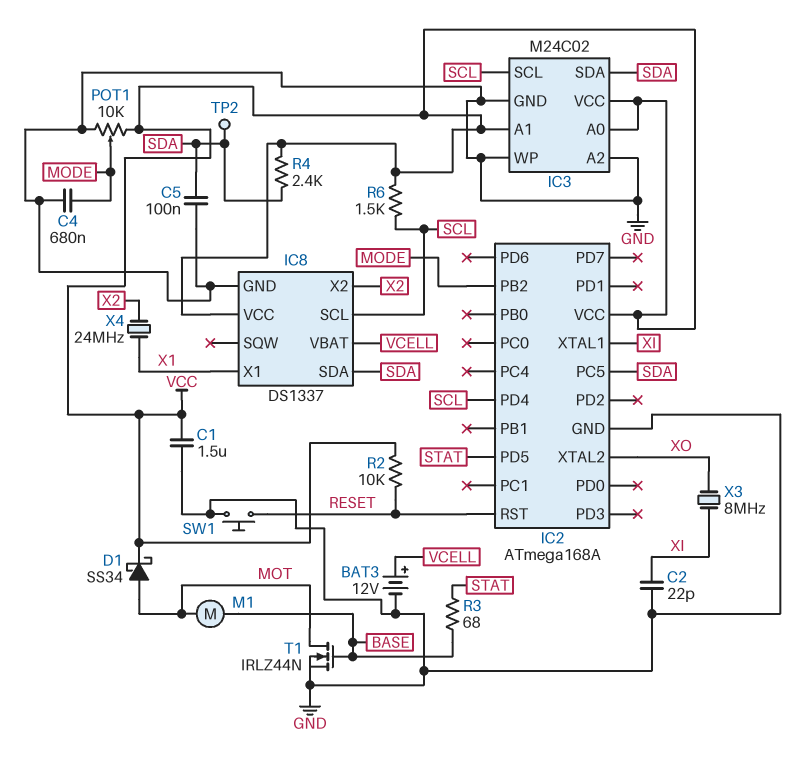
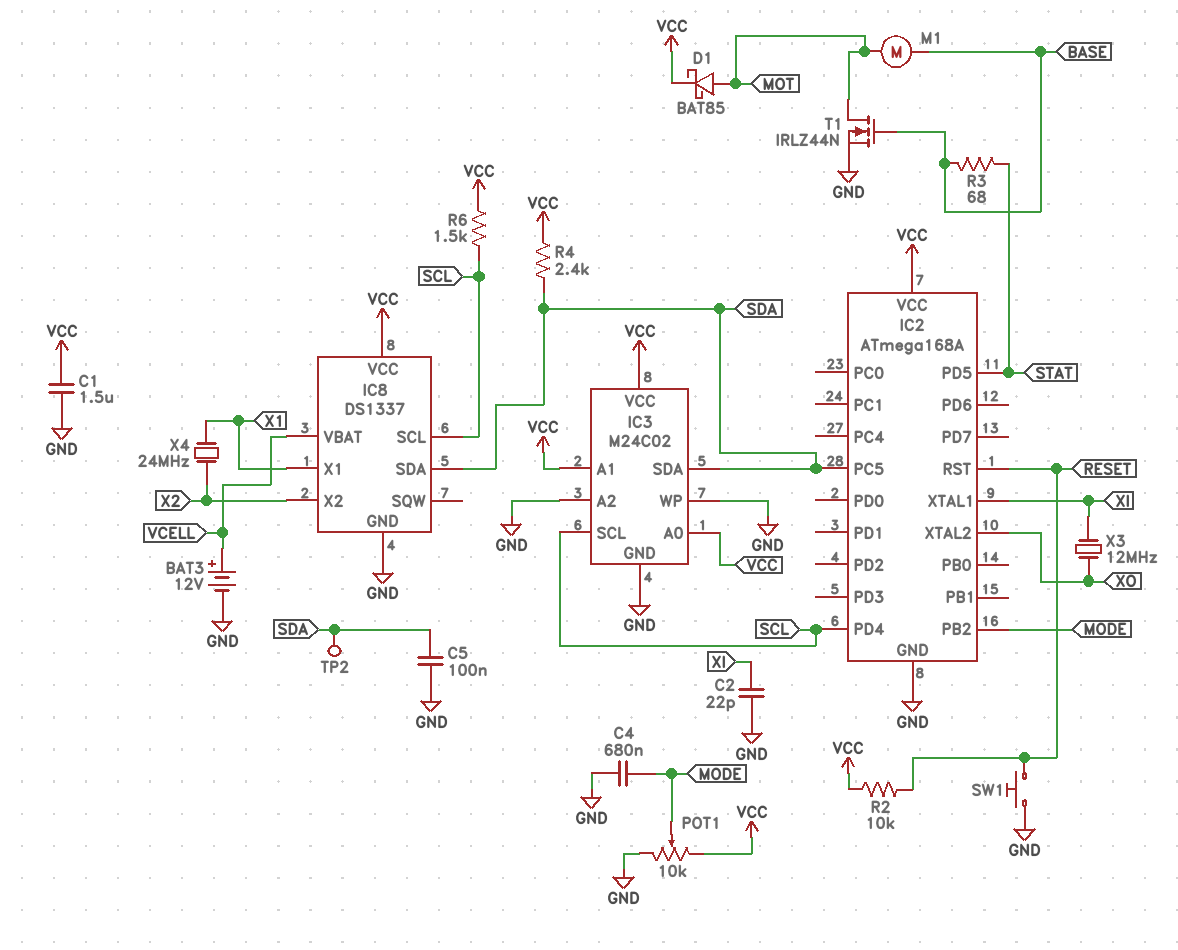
D1: schottky SS34 (A MOT, K VCC) -> schottky BAT85 (A MOT, K VCC)
X3: 8MHz (XI, XO) -> 12MHz (XI, XO)

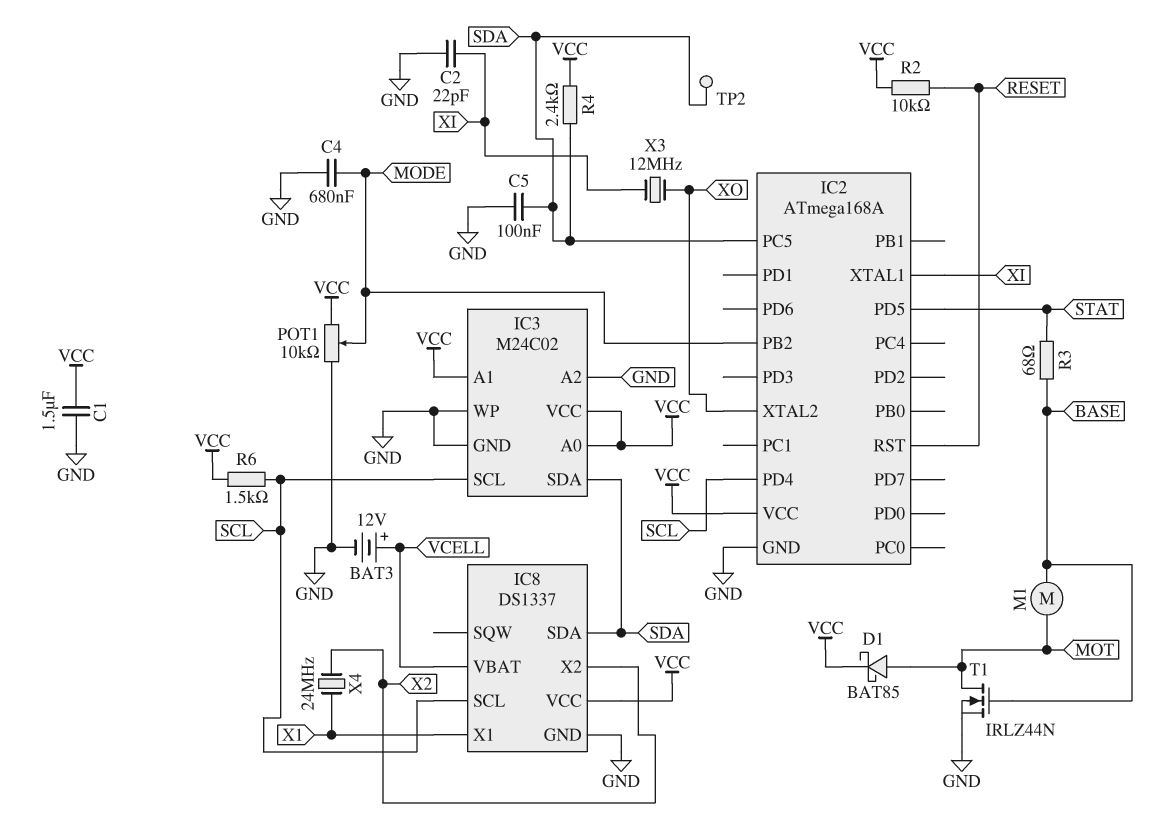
SW1: button (GND, RESET) -> none

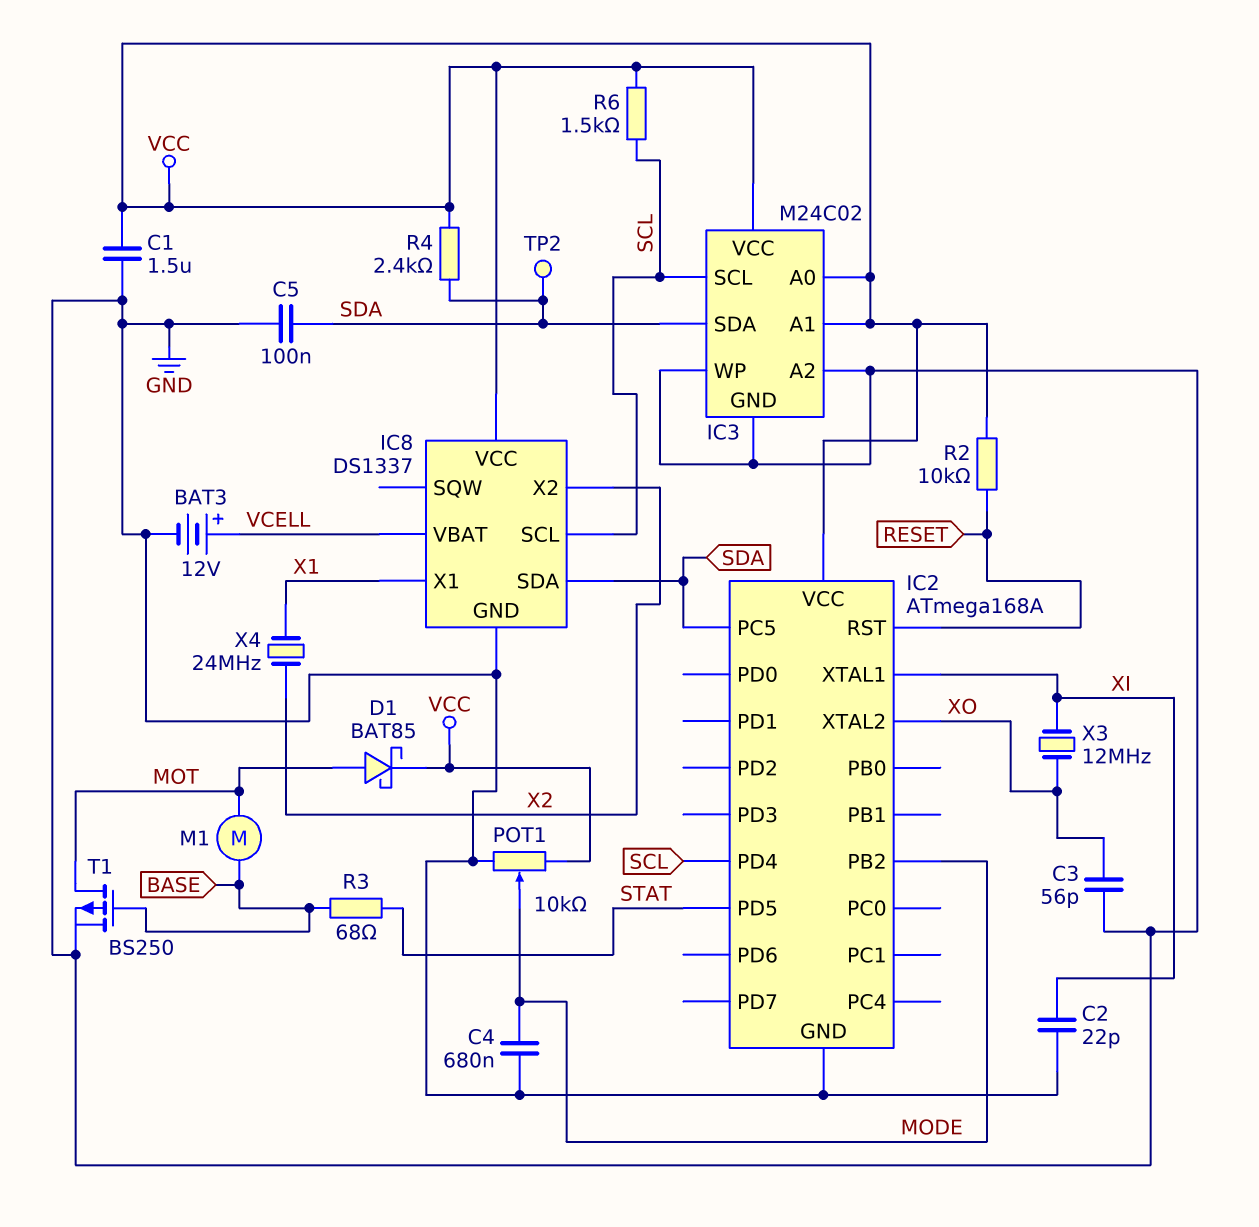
C3: none -> 56pF (GND, XO)
T1: NMOS IRLZ44N (G BASE, D MOT, S GND) -> PMOS BS250 (G BASE, D MOT, S GND)

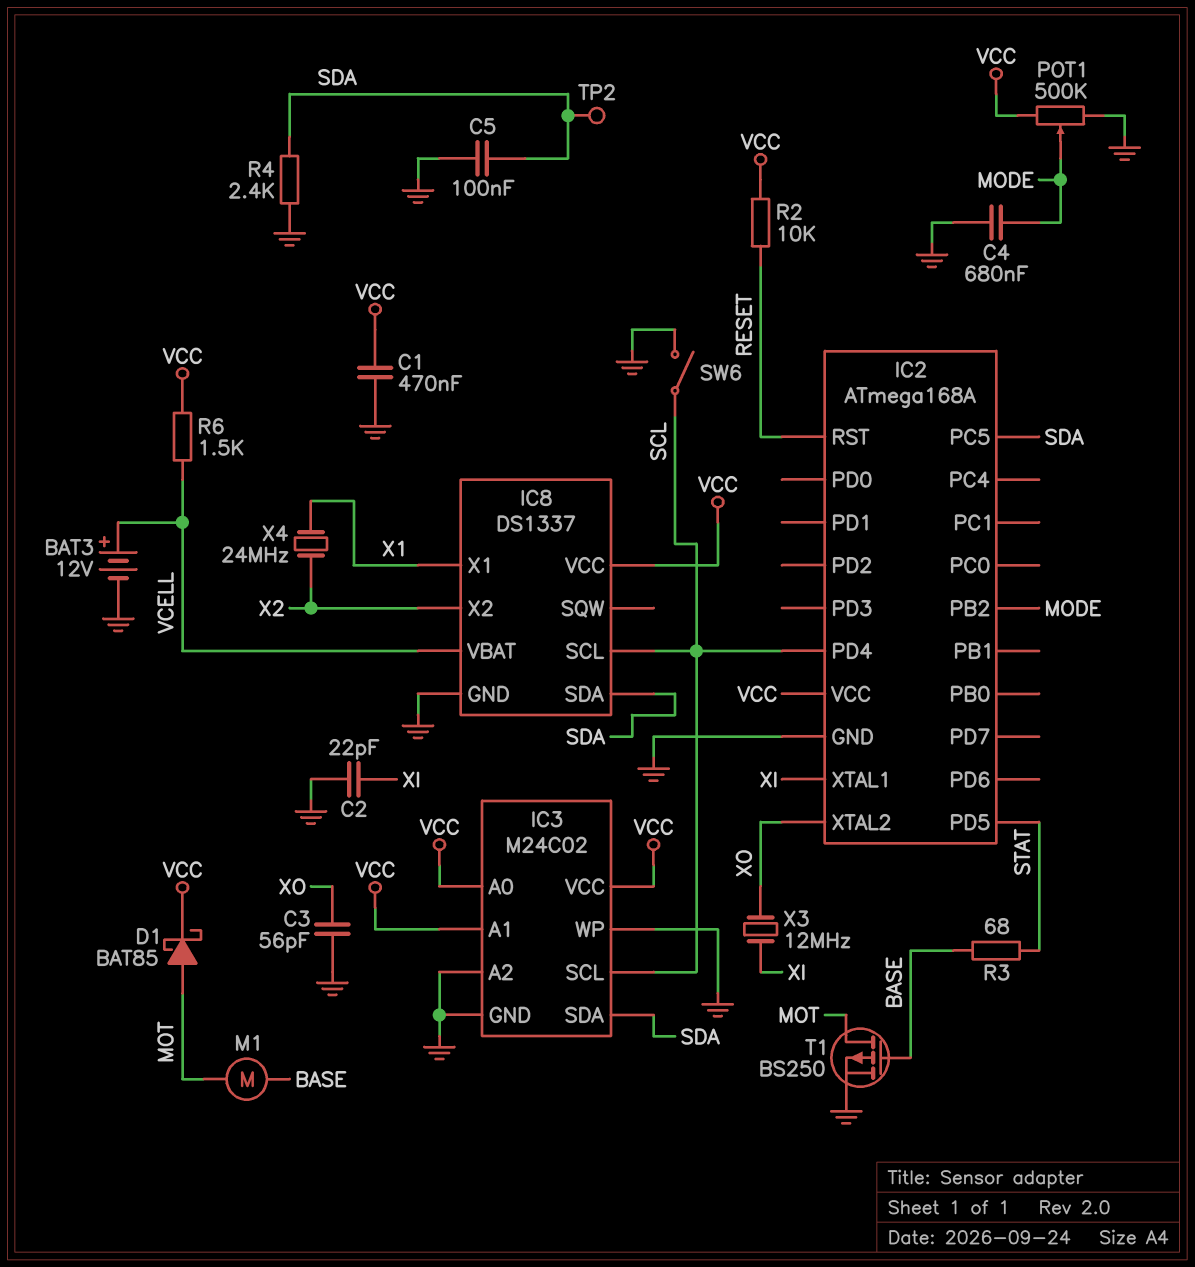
C1: 1.5uF (GND, VCC) -> 470nF (GND, VCC)
POT1: 10k (GND, VCC, wiper MODE) -> 500k (GND, VCC, wiper MODE)
R4: 2.4k (SDA, VCC) -> 2.4k (GND, SDA)
R6: 1.5k (SCL, VCC) -> 1.5k (VCC, VCELL)
SW6: none -> switch (GND, SCL)

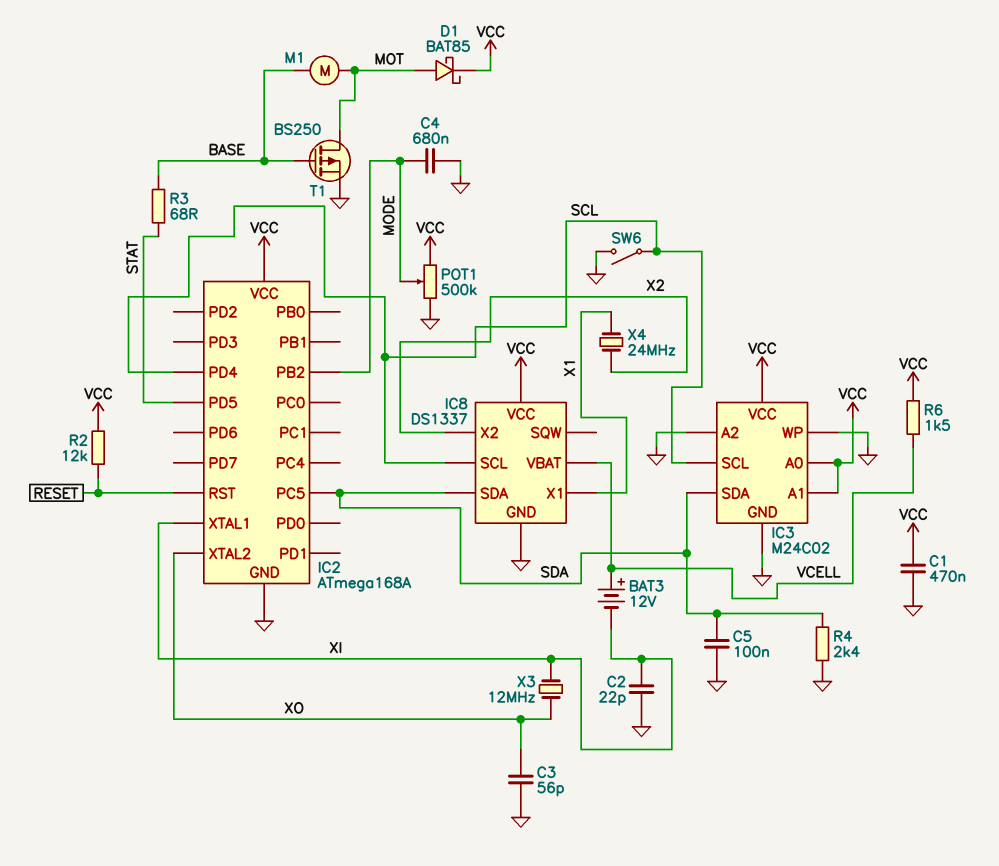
BAT3: 12V (plus VCELL, minus GND) -> 12V (plus VCELL, minus XI)
R2: 10k (RESET, VCC) -> 12k (RESET, VCC)
TP2: test point (SDA) -> none

